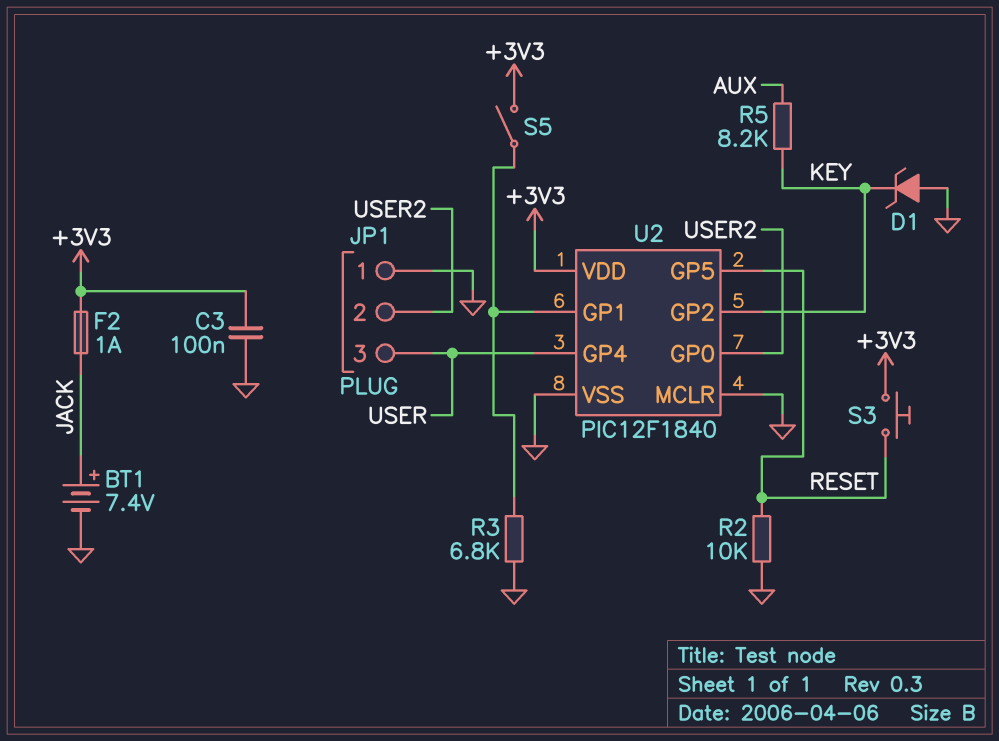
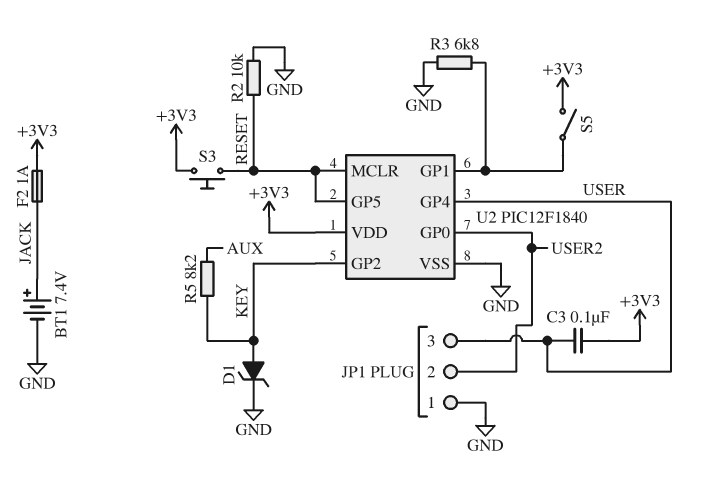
C3: 100nF (+3V3, GND) -> 100nF (+3V3, USER)
D1: zener (A GND, K KEY) -> zener (A KEY, K GND)
U2 pin MCLR: GND -> RESET

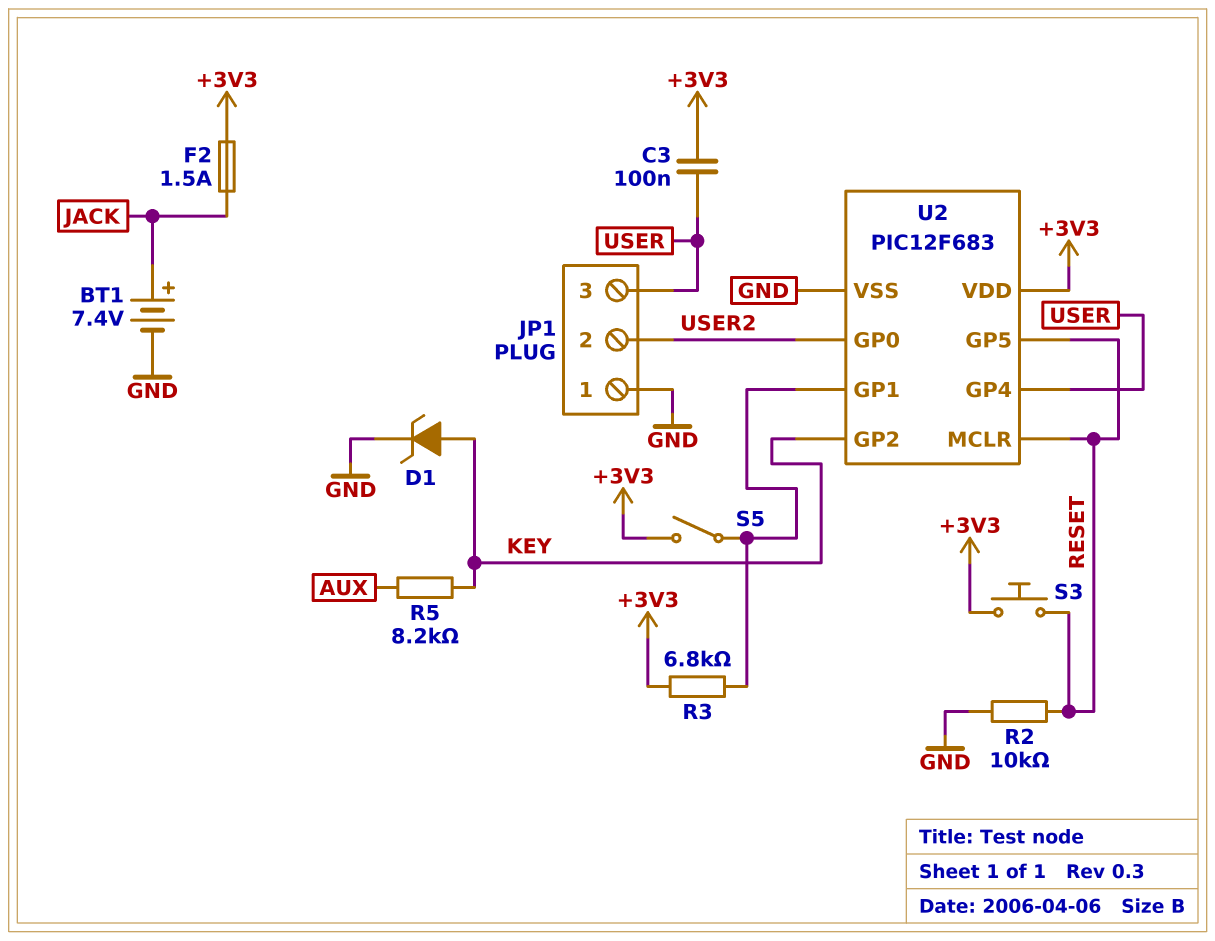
F2: 1A (+3V3, JACK) -> 1.5A (+3V3, JACK)
R3: 6.8k (GND, U2/GP1) -> 6.8k (+3V3, U2/GP1)
U2: PIC12F1840 -> PIC12F683

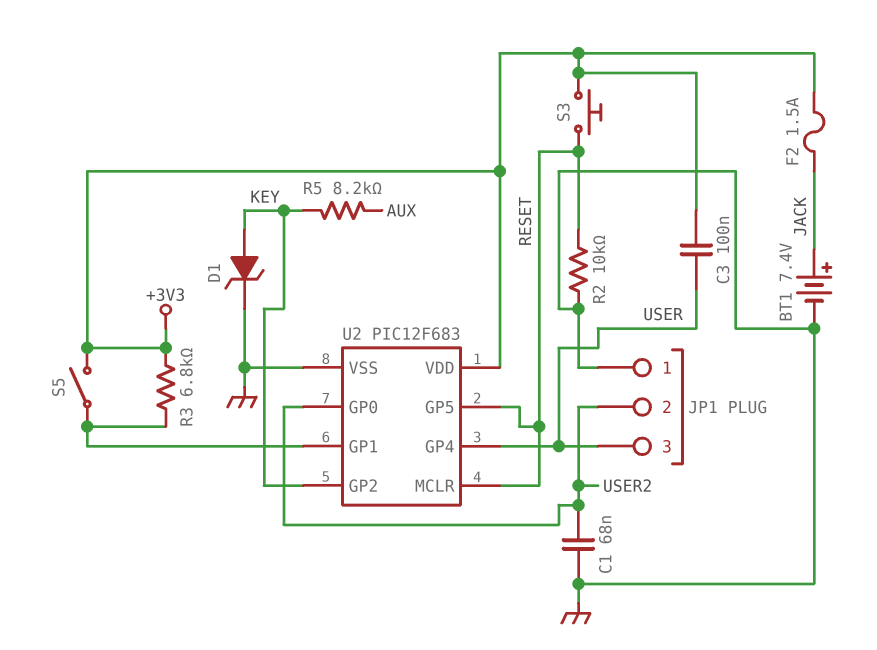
C1: none -> 68nF (GND, USER2)

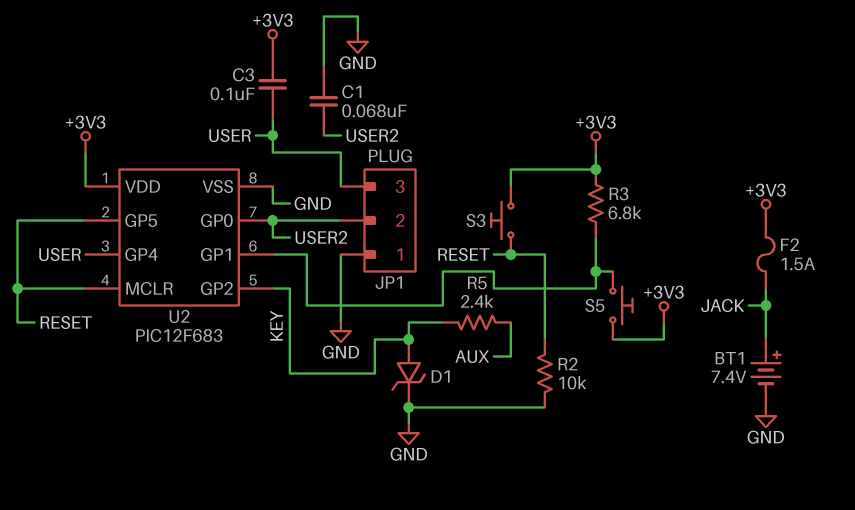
R5: 8.2k (AUX, KEY) -> 2.4k (AUX, KEY)
S5: switch (+3V3, U2/GP1) -> button (+3V3, U2/GP1)

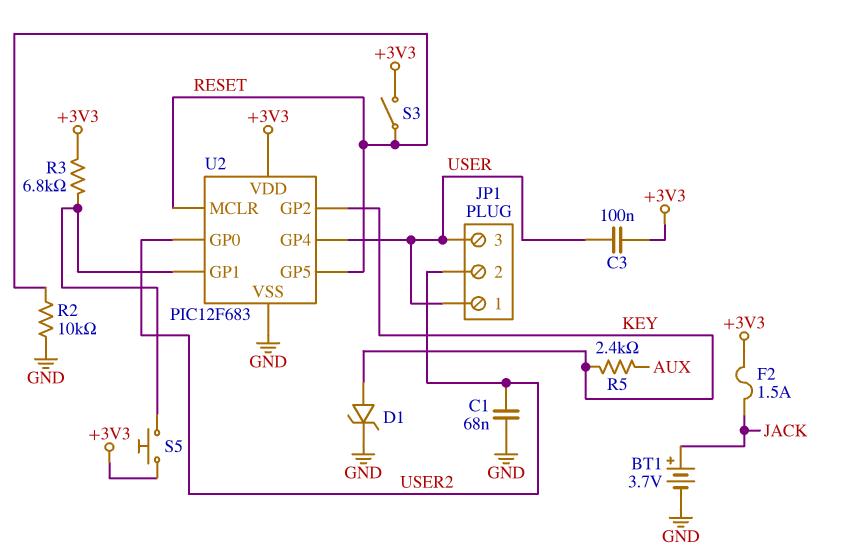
BT1: 7.4V (plus JACK, minus GND) -> 3.7V (plus JACK, minus GND)
JP1 pin 1: GND -> USER
S3: button (+3V3, RESET) -> switch (+3V3, RESET)

